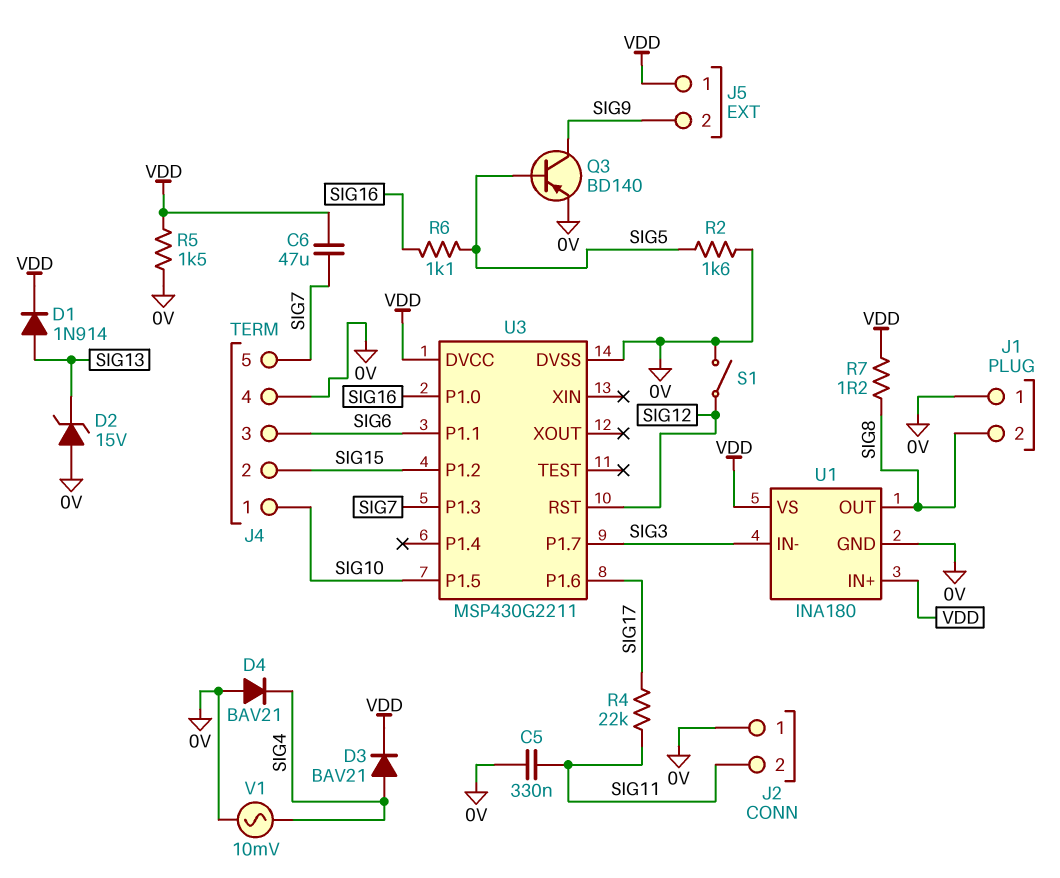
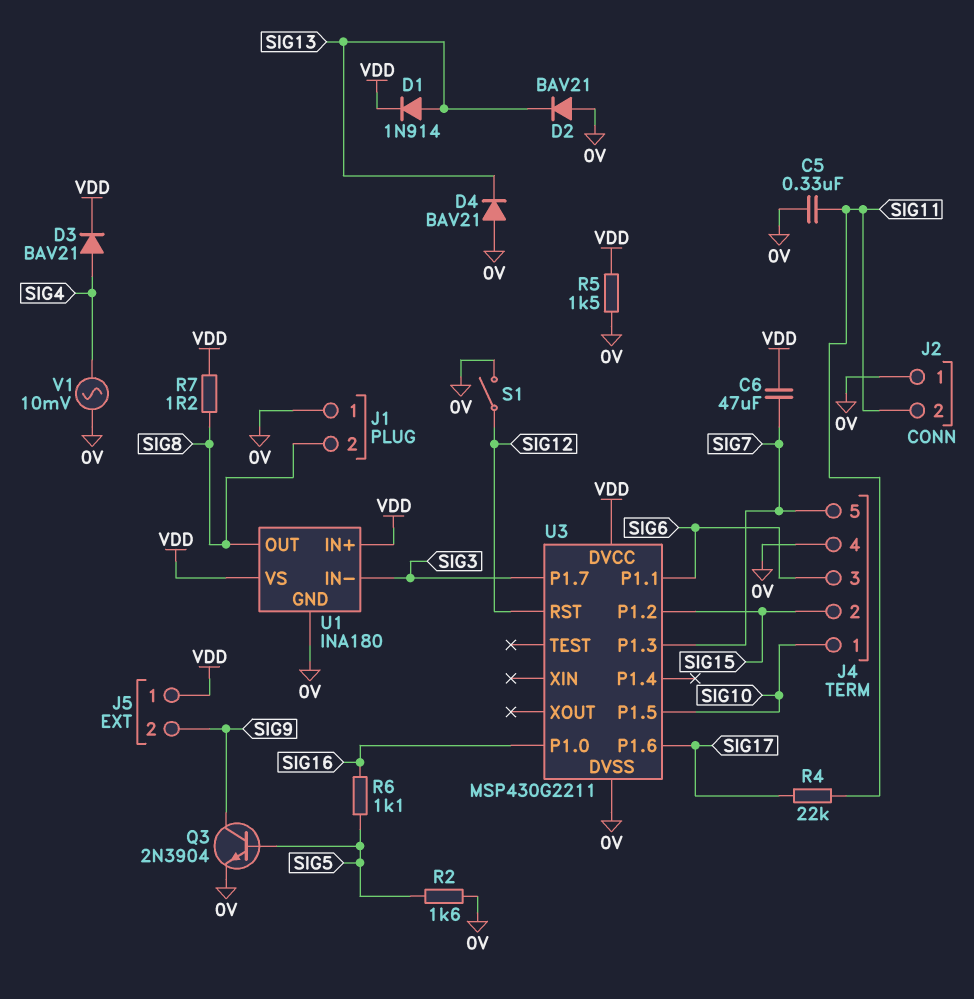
D2: zener 15V (A 0V, K SIG13) -> diode BAV21 (A 0V, K SIG13)
D4: diode BAV21 (A 0V, K SIG4) -> diode BAV21 (A 0V, K SIG13)
Q3: PNP BD140 (B SIG5, C SIG9, E 0V) -> NPN 2N3904 (B SIG5, C SIG9, E 0V)

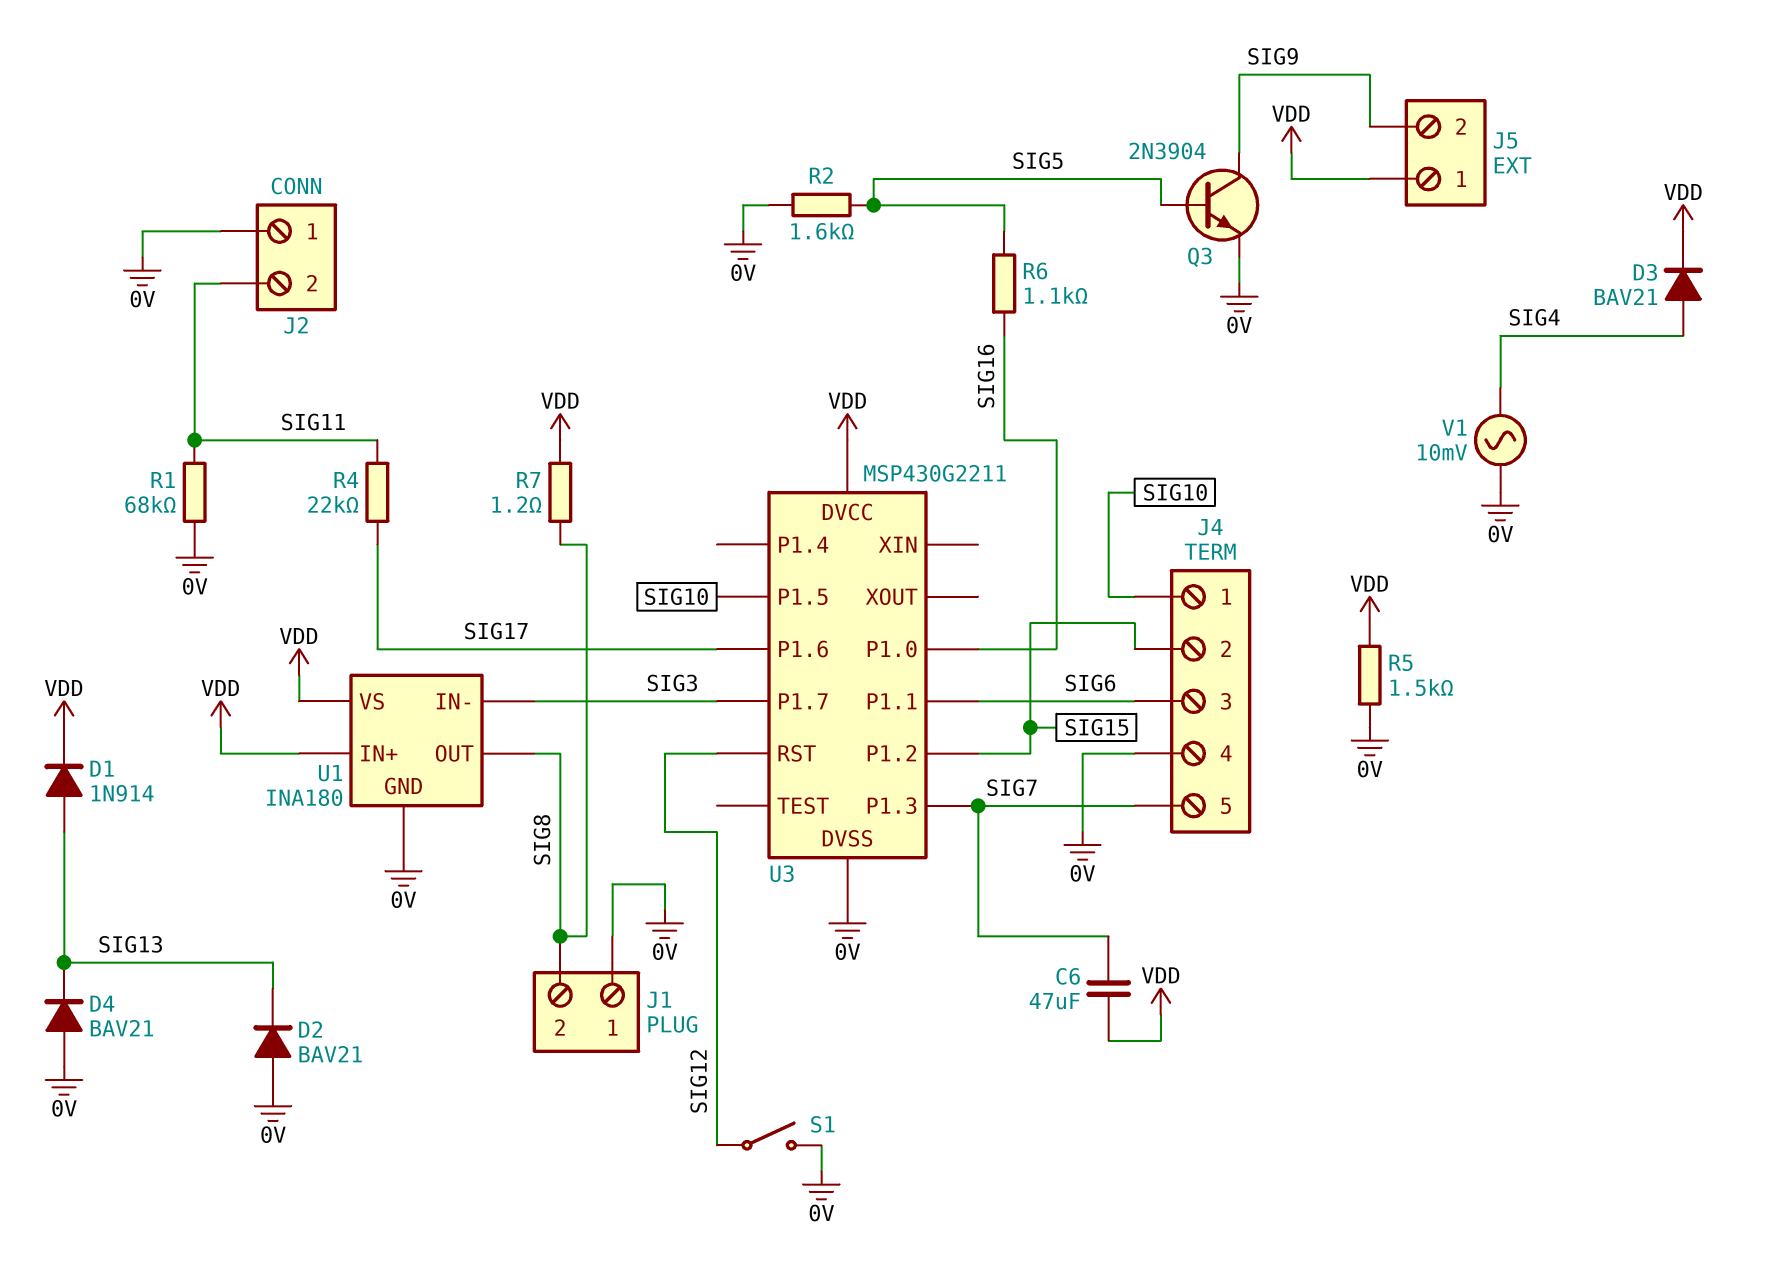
C5: 330nF (0V, SIG11) -> none
R1: none -> 68k (0V, SIG11)

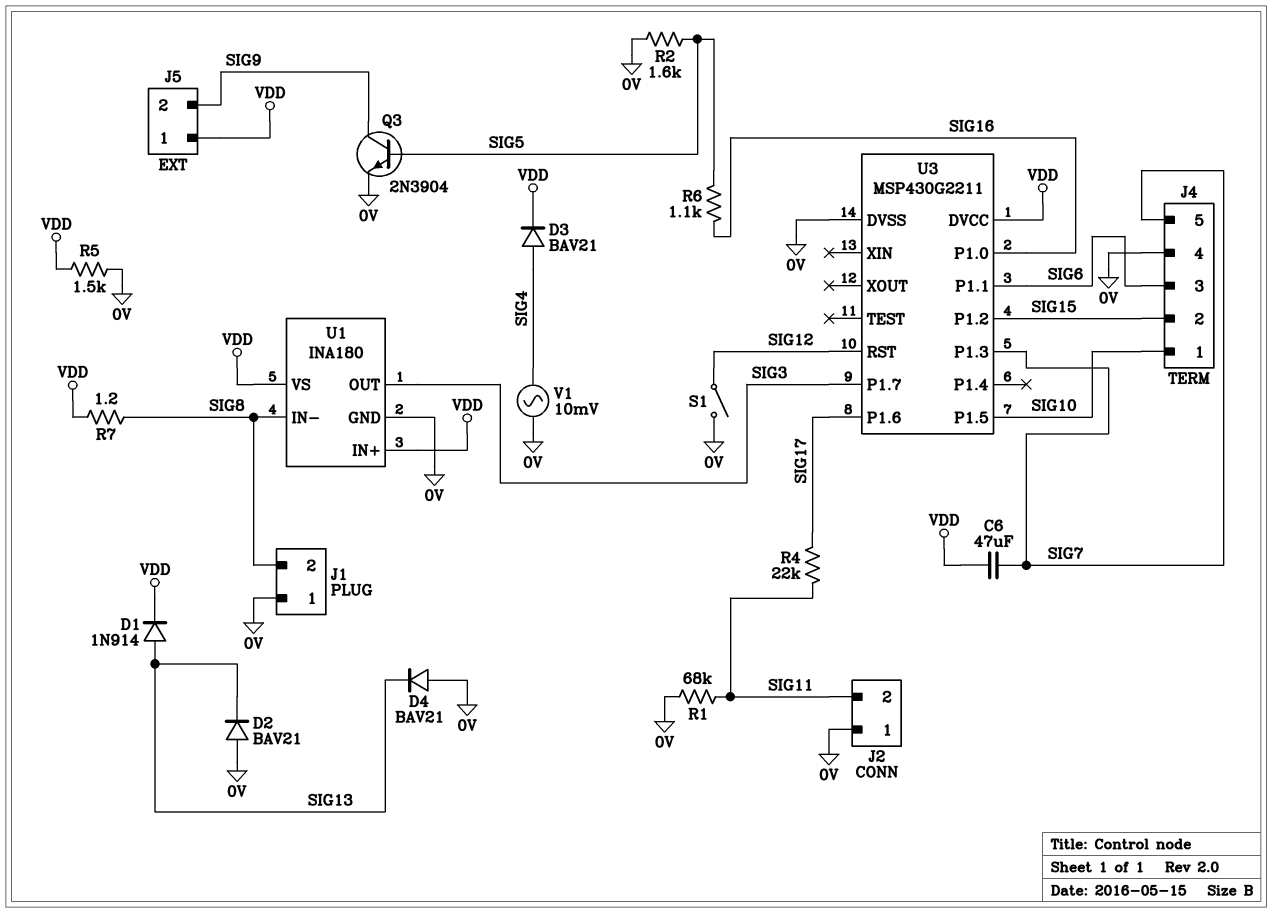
U1 pin IN-: SIG3 -> SIG8
U1 pin OUT: SIG8 -> SIG3

